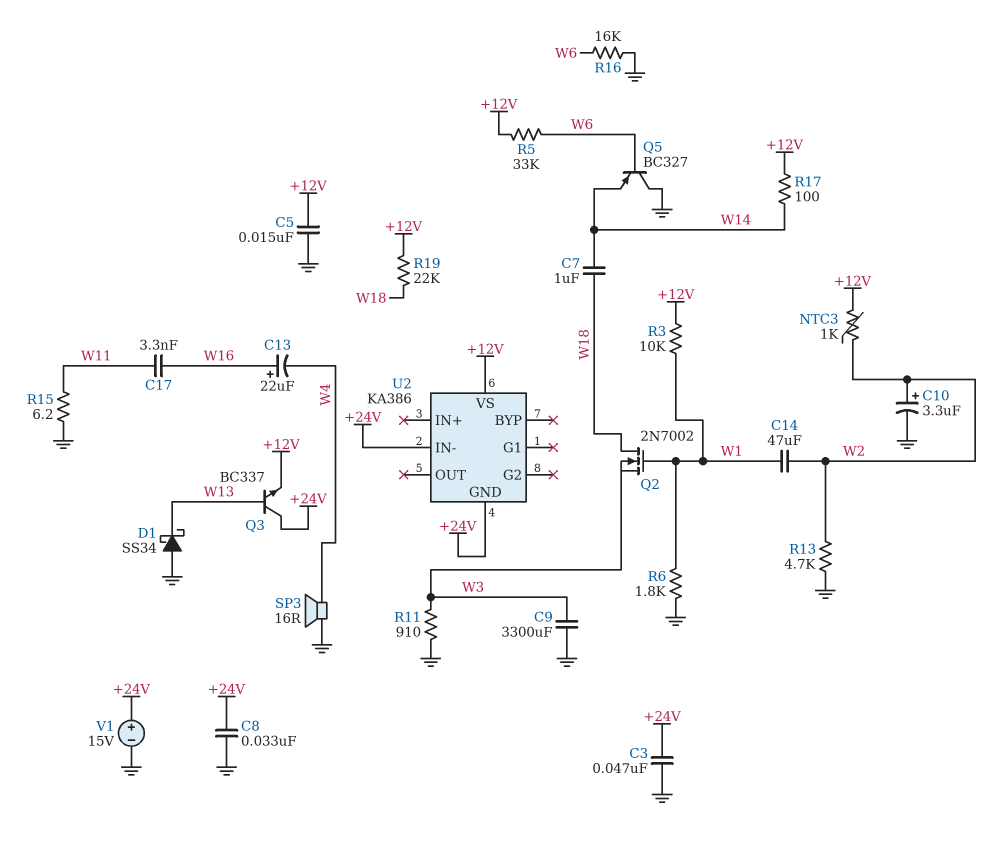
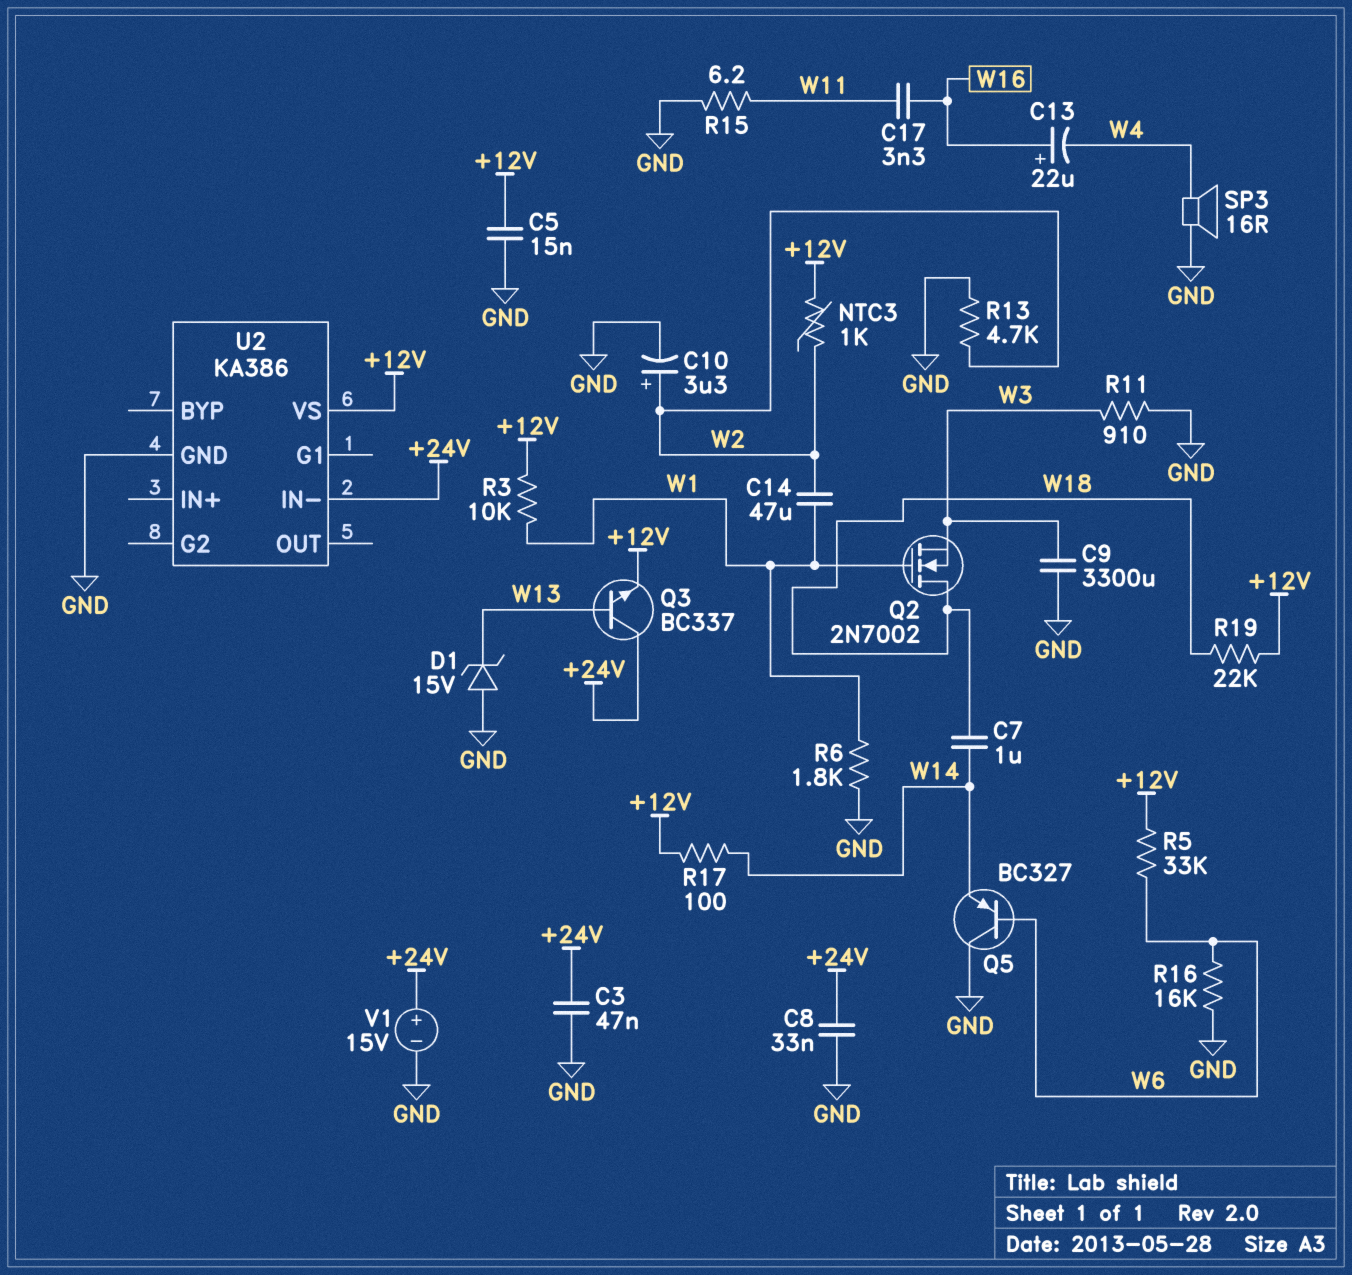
D1: schottky SS34 (A GND, K W13) -> zener 15V (A GND, K W13)
U2 pin GND: +24V -> GND

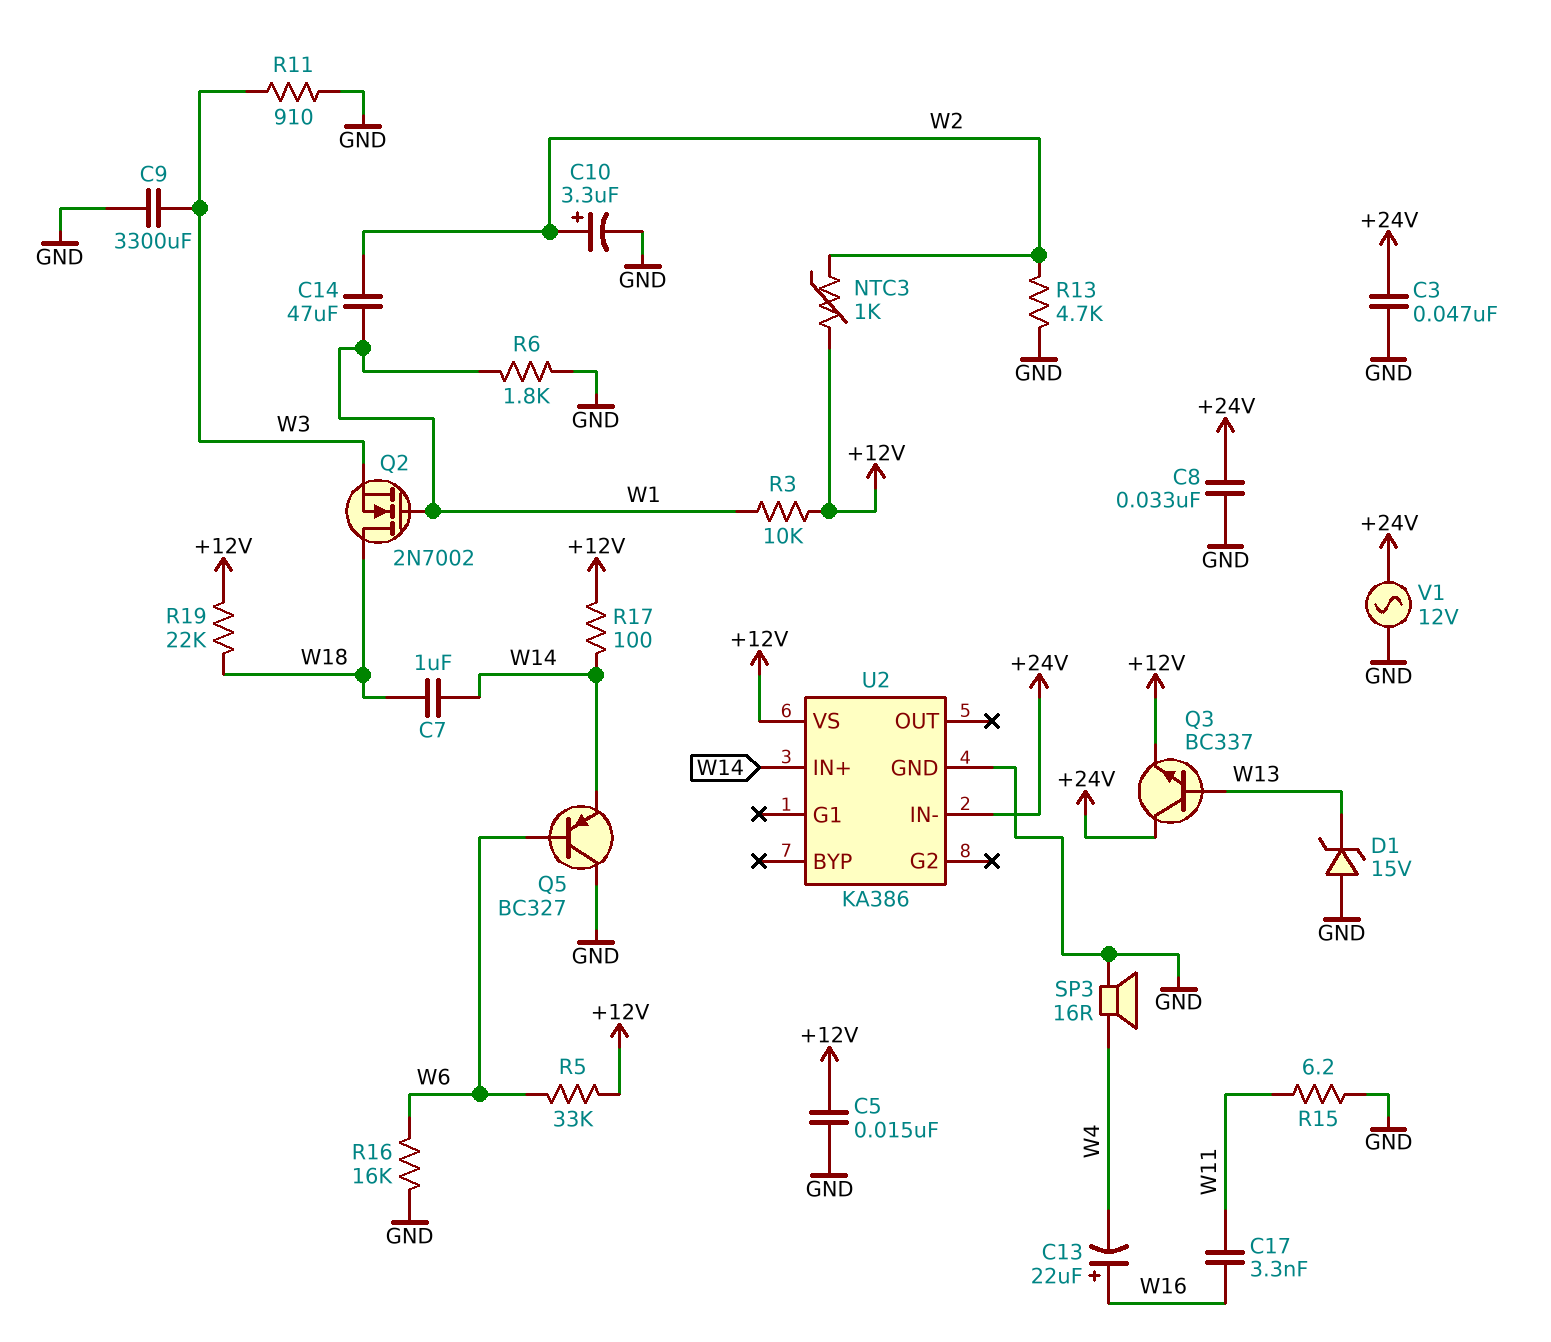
U2 pin IN+: none -> W14
V1: 15V (plus +24V, minus GND) -> AC 12V (+24V, GND)

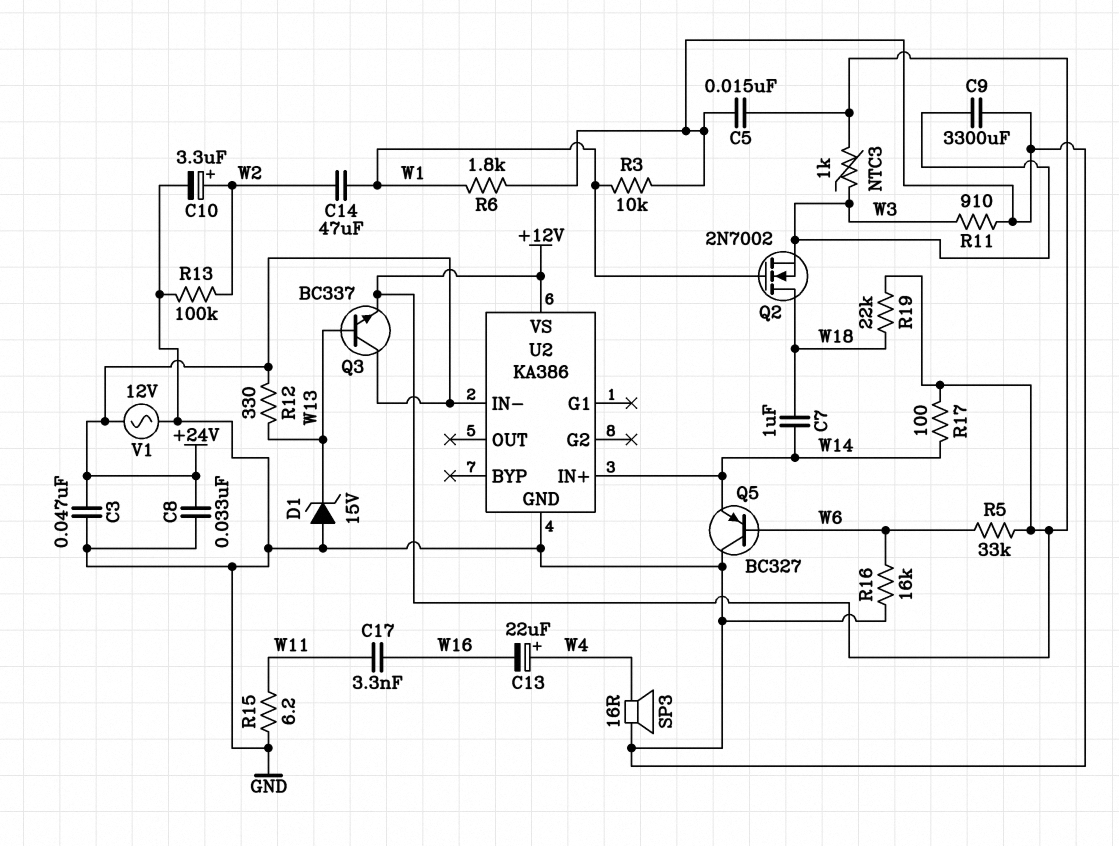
C13: 22uF (plus W16, minus W4) -> 22uF (plus W4, minus W16)
NTC3: 1k (+12V, W2) -> 1k (+12V, W3)
R3: 10k (+12V, W1) -> 10k (GND, W1)
R12: none -> 330 (+24V, W13)
R13: 4.7k (GND, W2) -> 100k (GND, W2)

